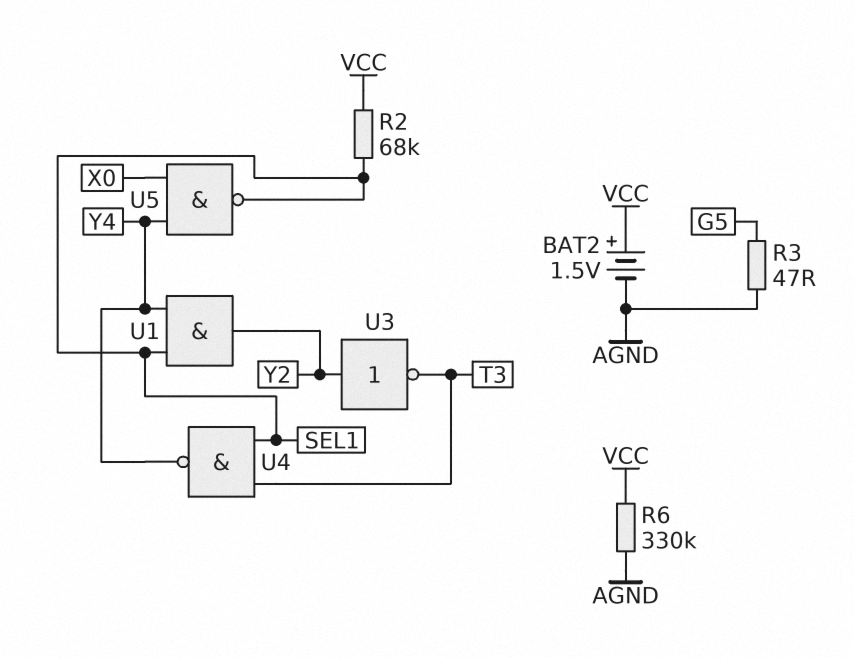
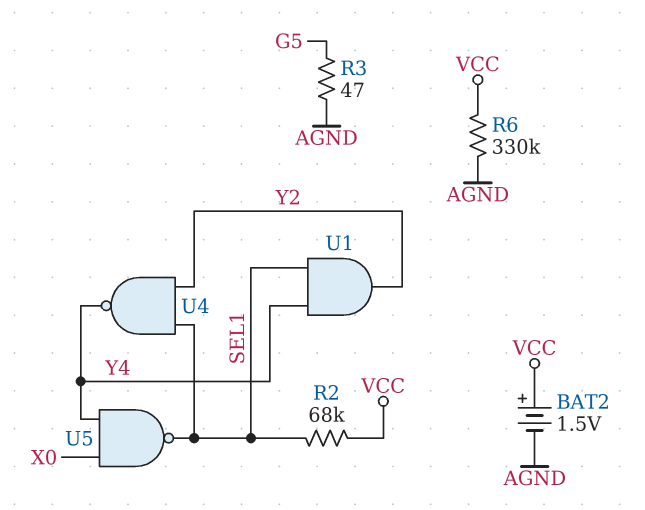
U3: NOT (in Y2, out T3) -> none
U4: NAND (in SEL1, in T3, out Y4) -> NAND (in SEL1, in Y2, out Y4)

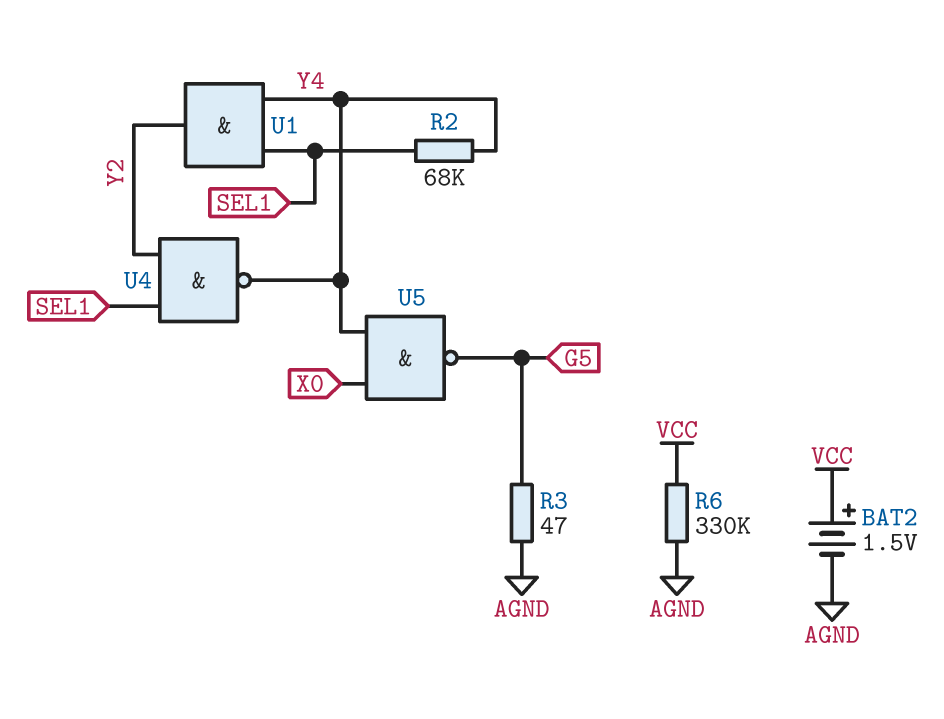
R2: 68k (SEL1, VCC) -> 68k (SEL1, Y4)
U5: NAND (in X0, in Y4, out SEL1) -> NAND (in X0, in Y4, out G5)

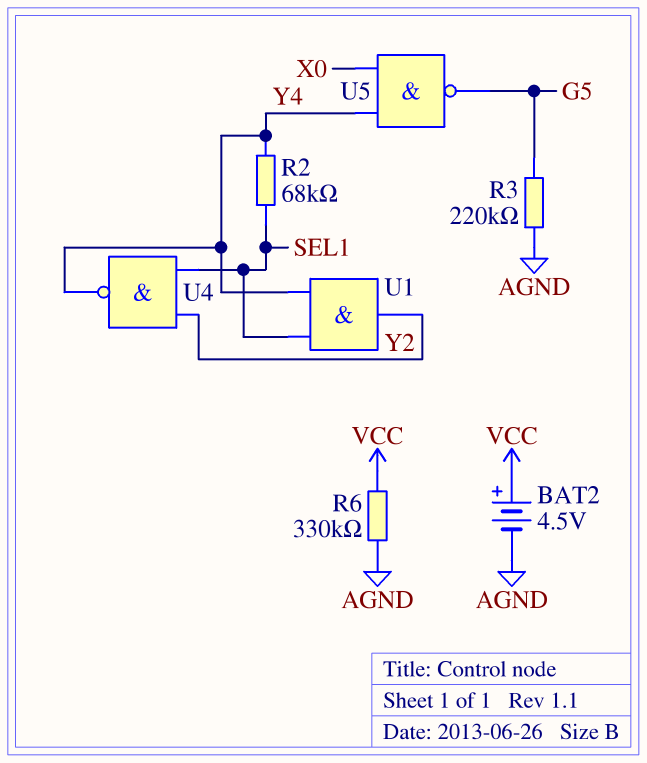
BAT2: 1.5V (plus VCC, minus AGND) -> 4.5V (plus VCC, minus AGND)
R3: 47 (AGND, G5) -> 220k (AGND, G5)

